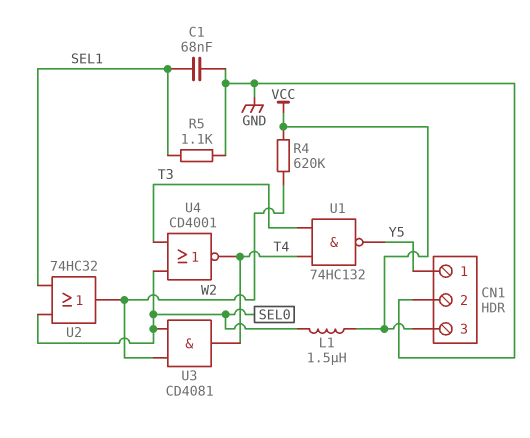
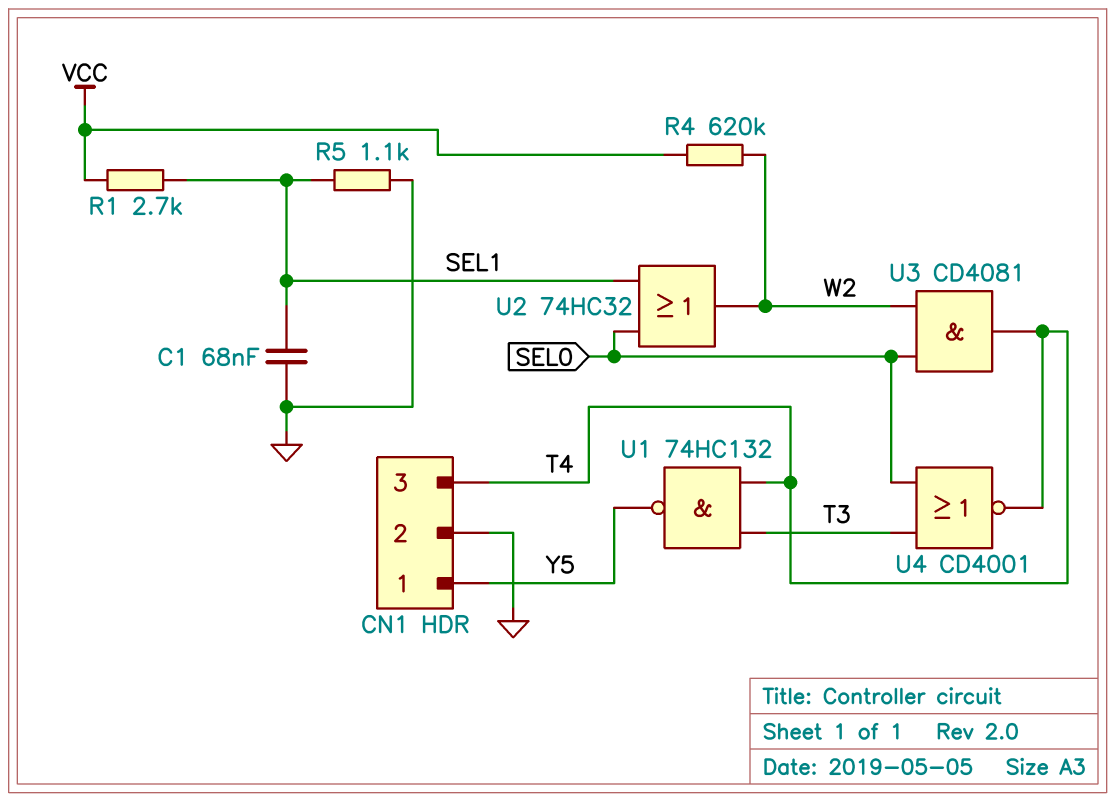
CN1 pin 3: VCC -> T4
L1: 1.5uH (SEL0, VCC) -> none
R1: none -> 2.7k (SEL1, VCC)

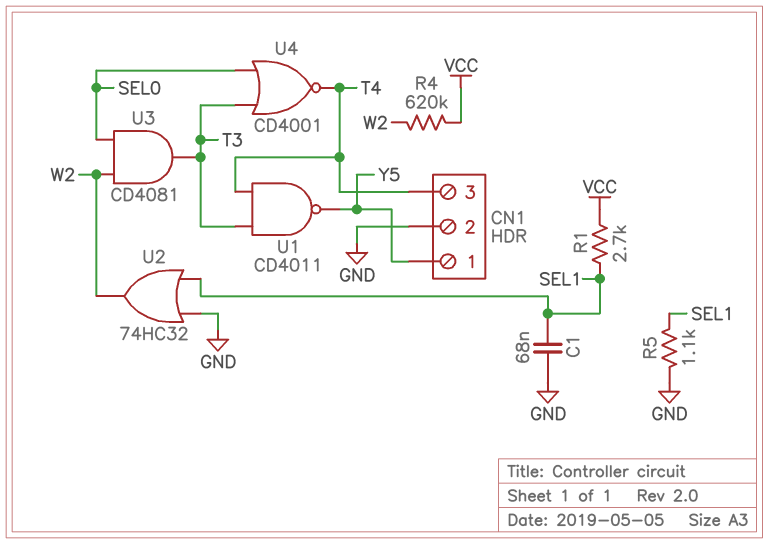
U1: NAND 74HC132 (in T3, in T4, out Y5) -> NAND CD4011 (in T3, in T4, out Y5)
U2: OR 74HC32 (in SEL0, in SEL1, out W2) -> OR 74HC32 (in GND, in SEL1, out W2)
U3: AND CD4081 (in SEL0, in W2, out T4) -> AND CD4081 (in SEL0, in W2, out T3)

